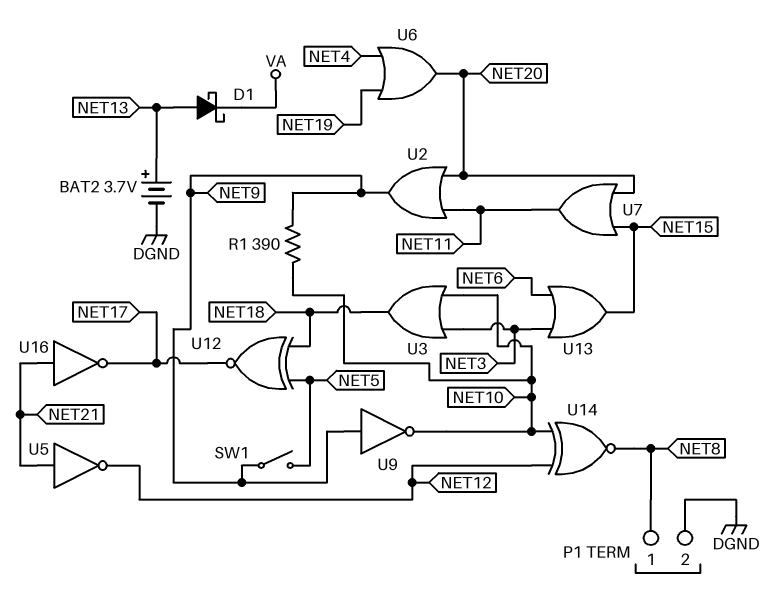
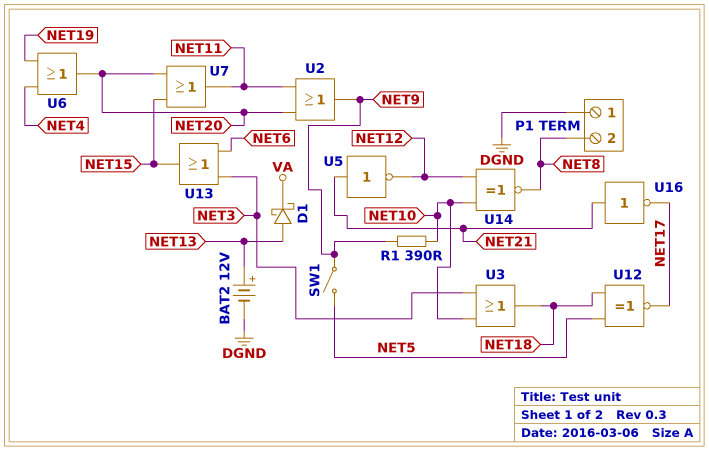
BAT2: 3.7V (plus NET13, minus DGND) -> 12V (plus NET13, minus DGND)
P1 pin 1: NET8 -> DGND
P1 pin 2: DGND -> NET8
U9: NOT (in NET9, out NET10) -> none

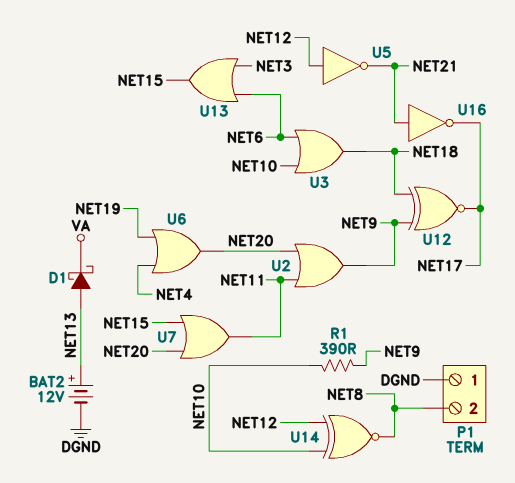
SW1: switch (NET5, NET9) -> none
U3: OR (in NET3, in NET10, out NET18) -> OR (in NET6, in NET10, out NET18)
U5: NOT (in NET21, out NET12) -> NOT (in NET12, out NET21)
U12: XNOR (in NET5, in NET18, out NET17) -> XNOR (in NET9, in NET18, out NET17)

